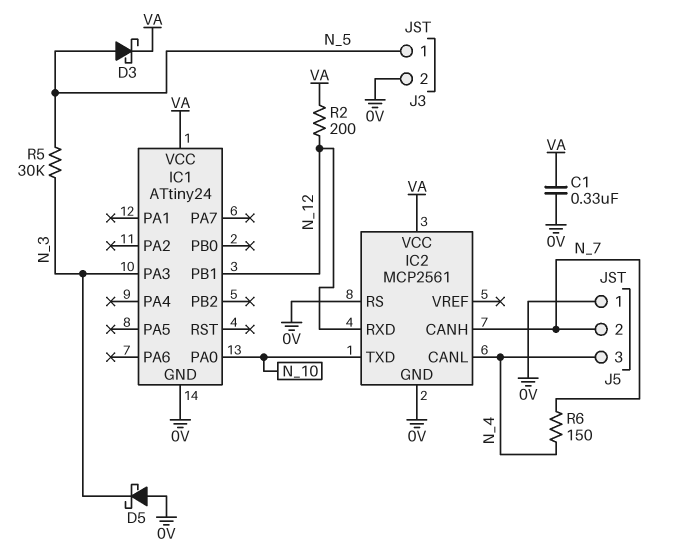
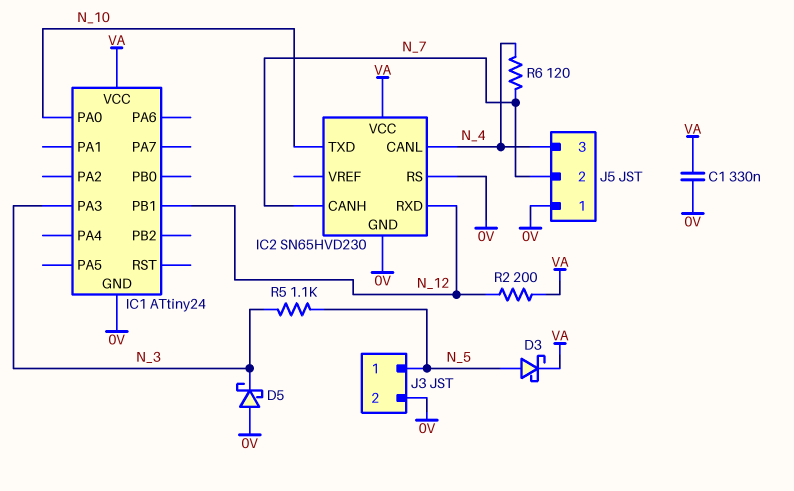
IC2: MCP2561 -> SN65HVD230
R5: 30k (N_3, N_5) -> 1.1k (N_3, N_5)
R6: 150 (N_4, N_7) -> 120 (N_4, N_7)

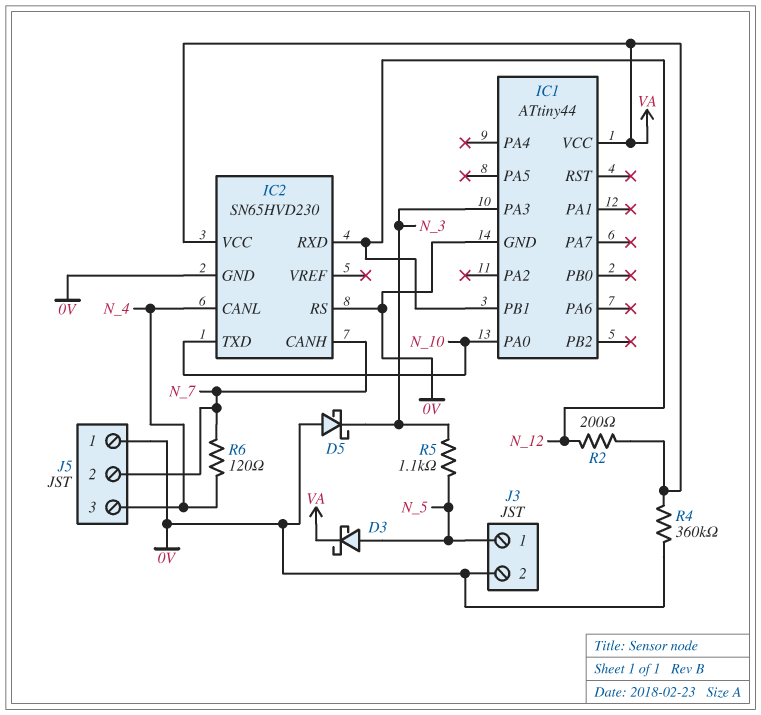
C1: 330nF (0V, VA) -> none
IC1: ATtiny24 -> ATtiny44
R4: none -> 360k (0V, VA)

